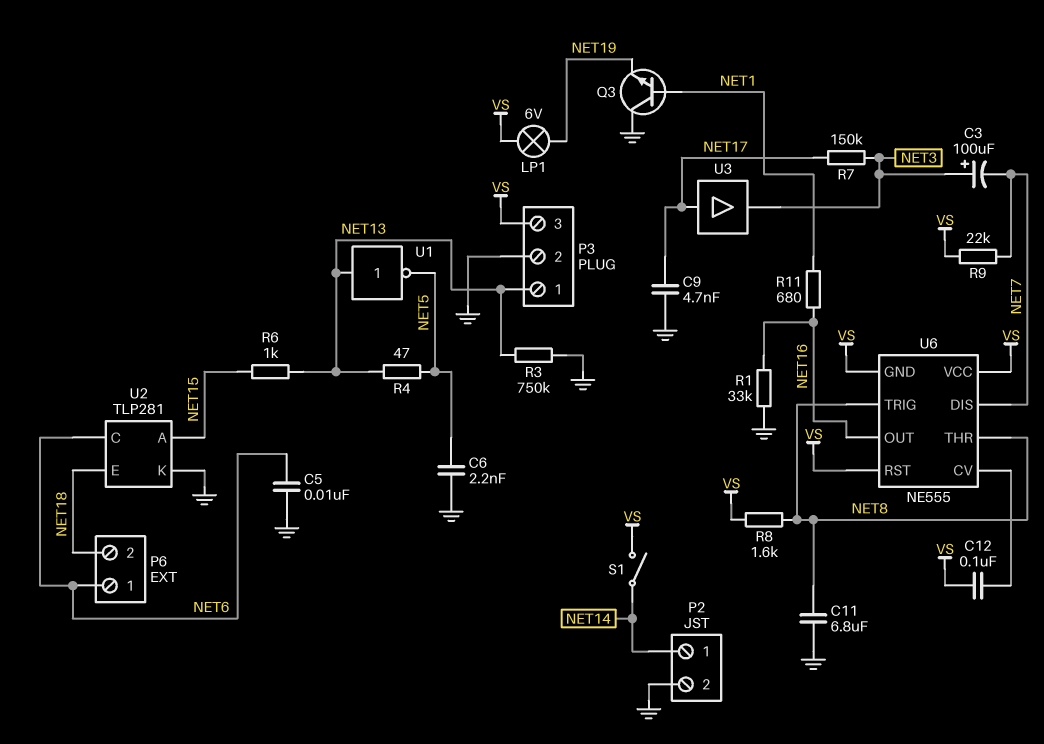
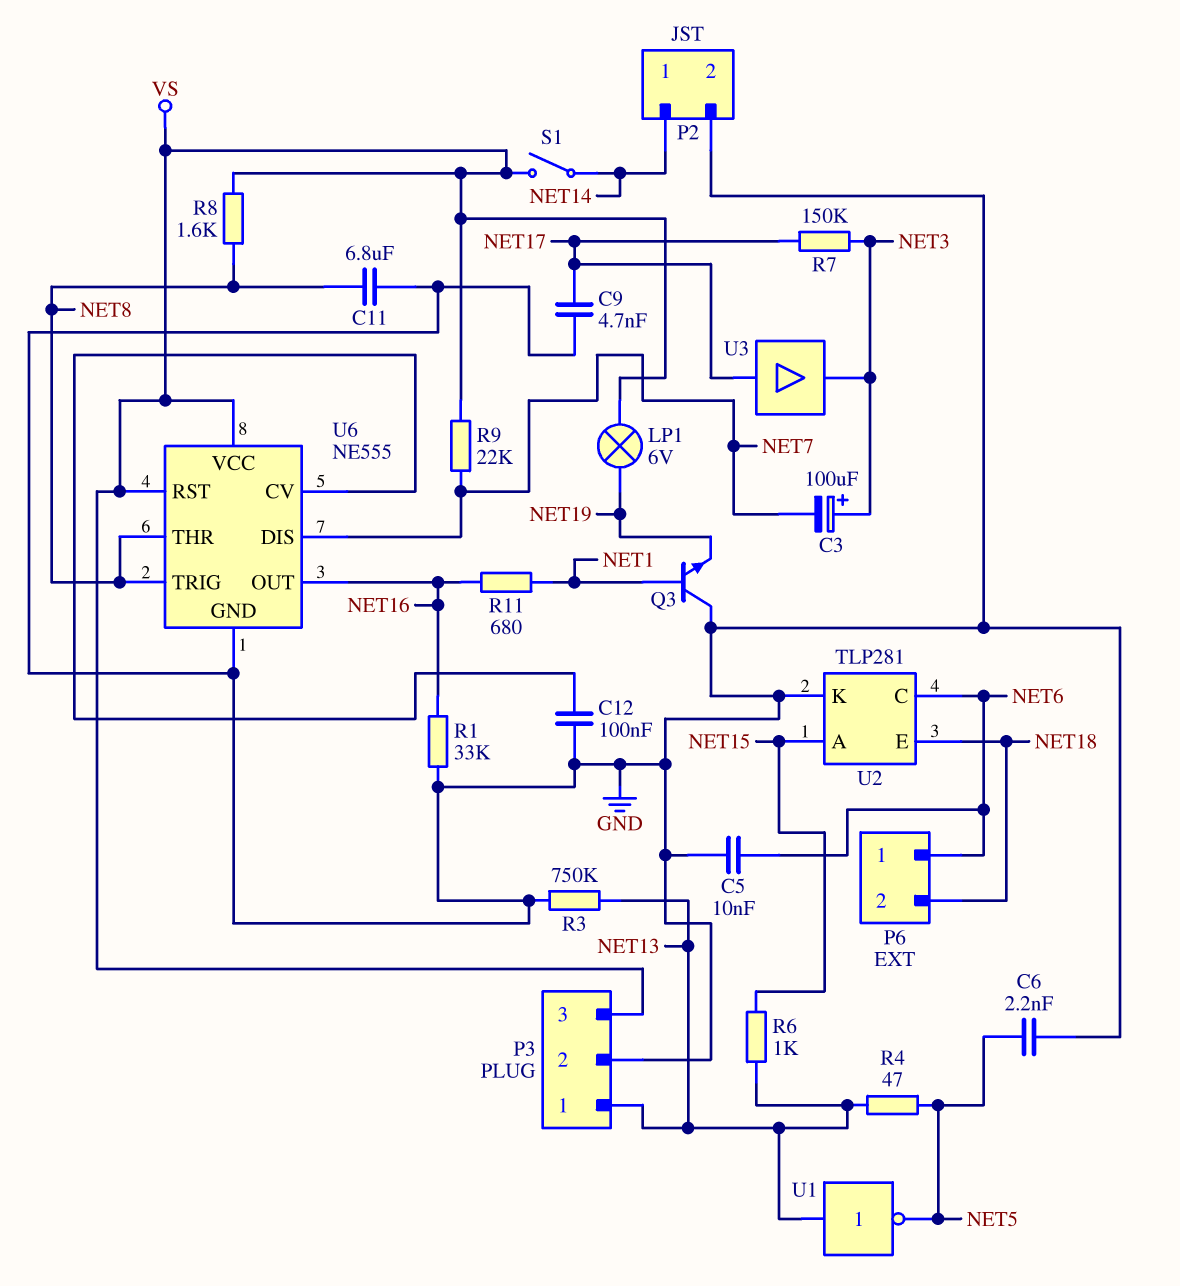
C12: 100nF (U6/CV, VS) -> 100nF (GND, U6/CV)
U6 pin GND: VS -> GND

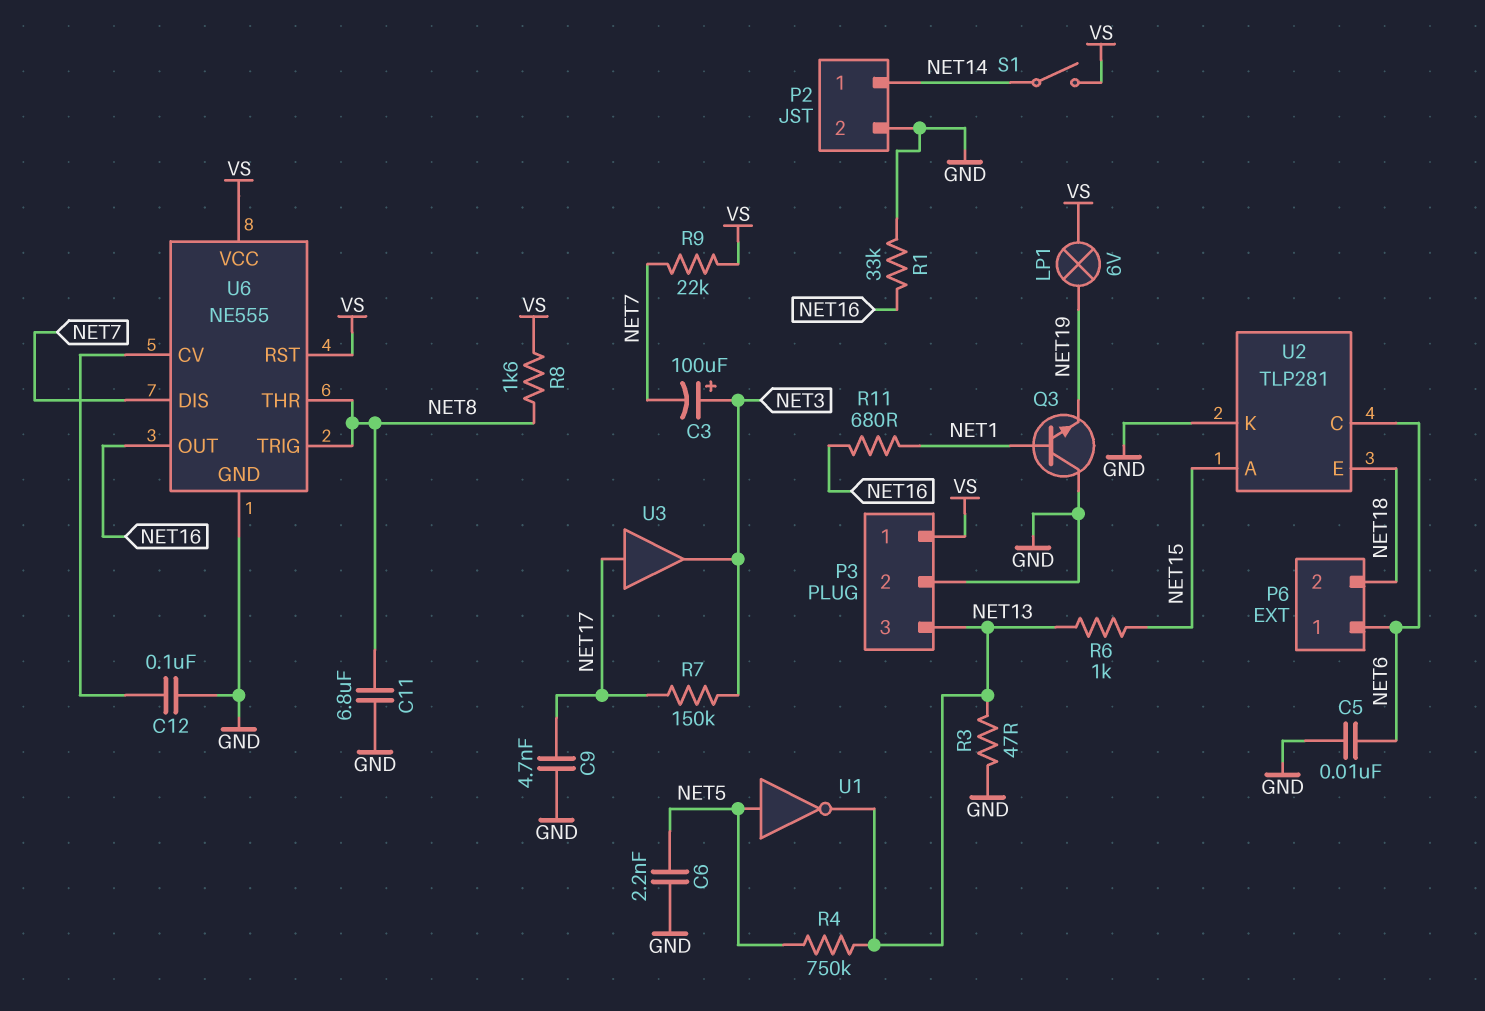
P3 pin 1: NET13 -> VS
P3 pin 3: VS -> NET13
R3: 750k (GND, NET13) -> 47 (GND, NET13)
R4: 47 (NET5, NET13) -> 750k (NET5, NET13)
U1: NOT (in NET13, out NET5) -> NOT (in NET5, out NET13)

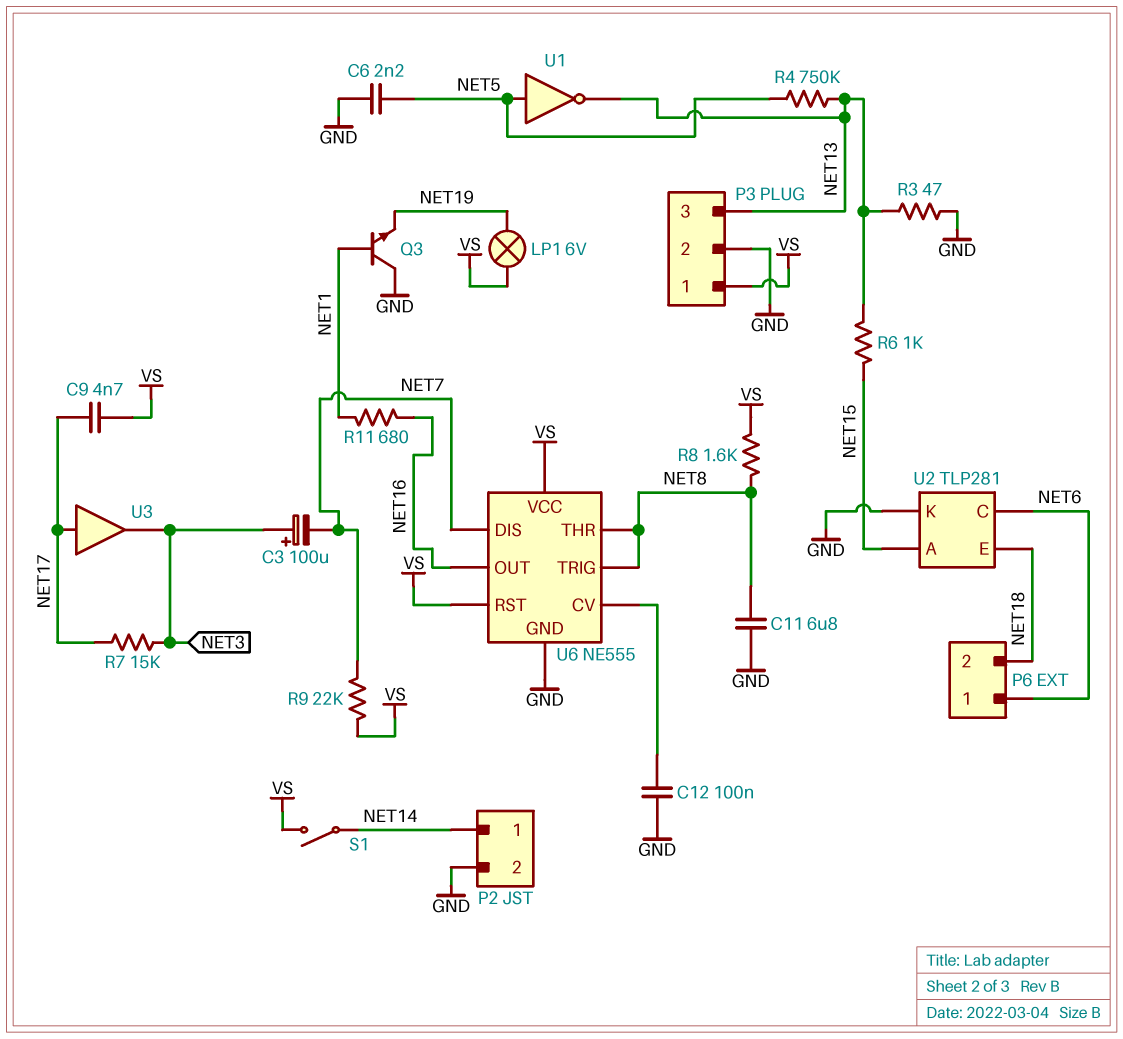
C5: 10nF (GND, NET6) -> none
C9: 4.7nF (GND, NET17) -> 4.7nF (NET17, VS)
R1: 33k (GND, NET16) -> none
R7: 150k (NET3, NET17) -> 15k (NET3, NET17)

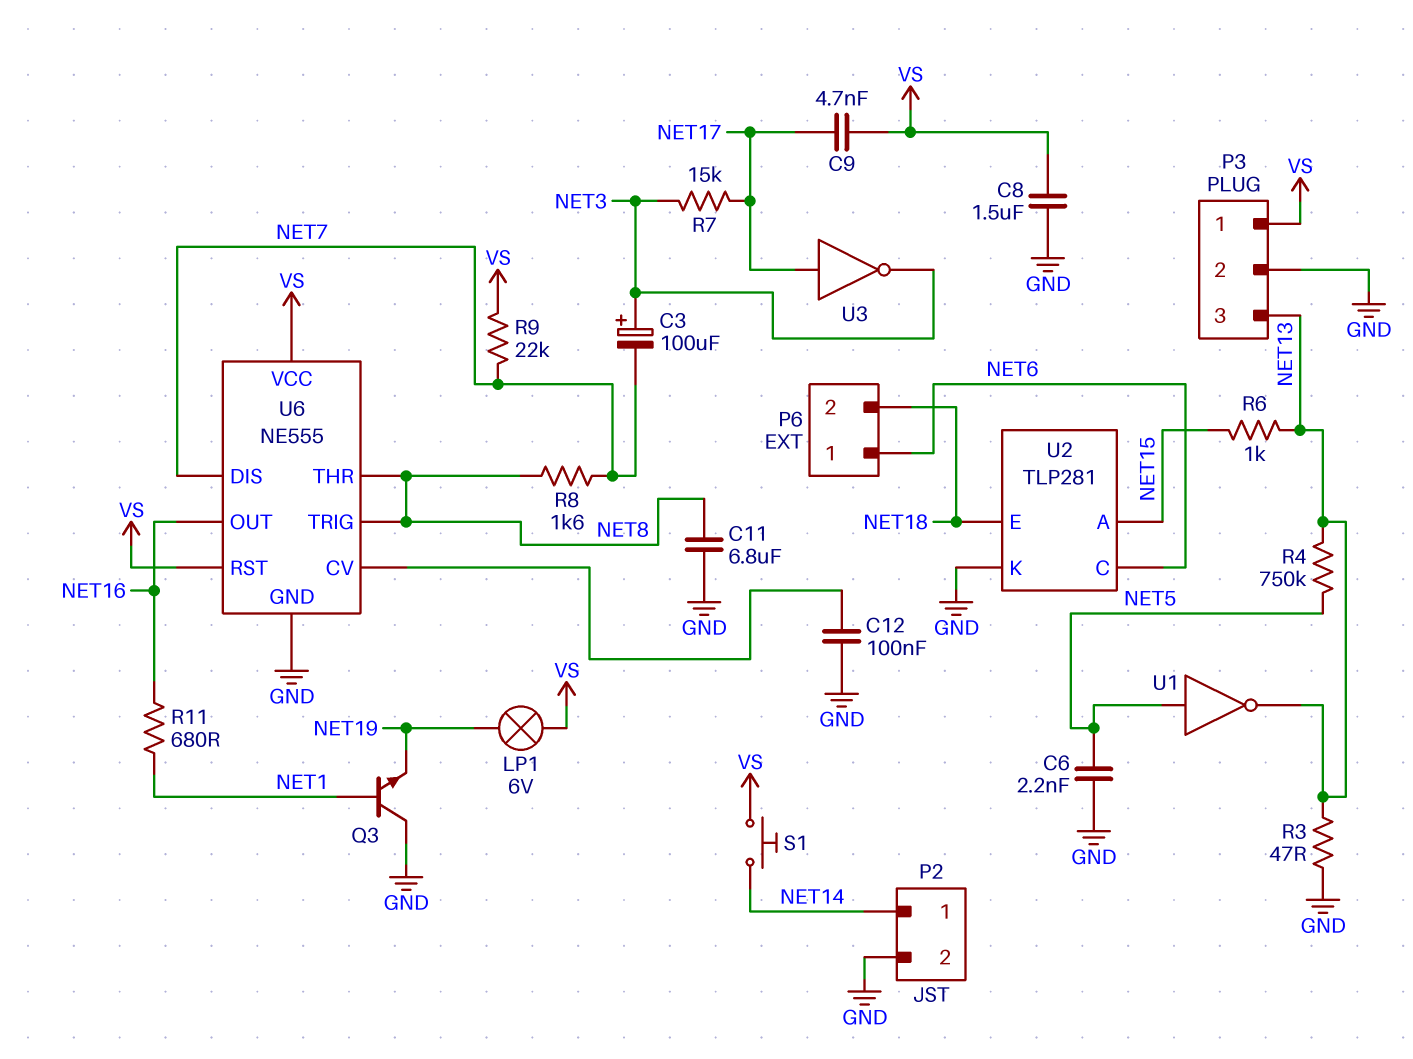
C8: none -> 1.5uF (GND, VS)
R8: 1.6k (NET8, VS) -> 1.6k (NET7, NET8)
S1: switch (NET14, VS) -> button (NET14, VS)
U3: buffer (in NET17, out NET3) -> NOT (in NET17, out NET3)

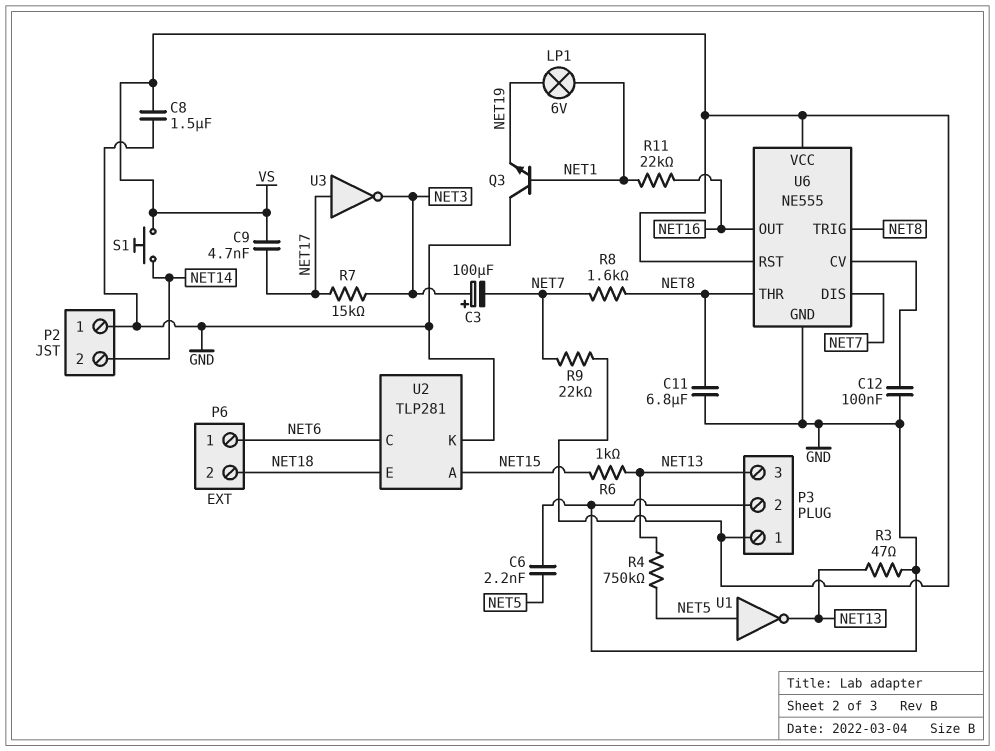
LP1: lamp 6V (NET19, VS) -> lamp 6V (NET1, NET19)
P2 pin 1: NET14 -> GND
P2 pin 2: GND -> NET14
R11: 680 (NET1, NET16) -> 22k (NET1, NET16)

